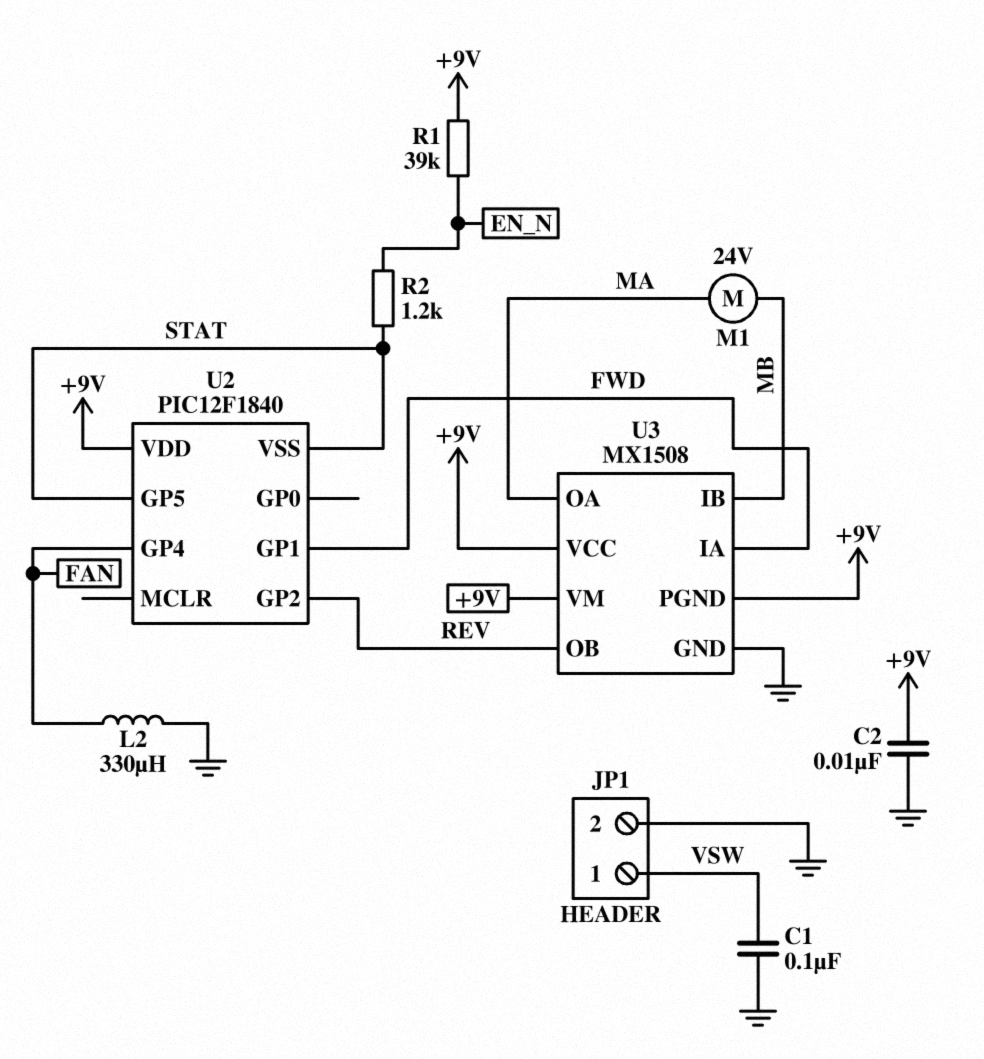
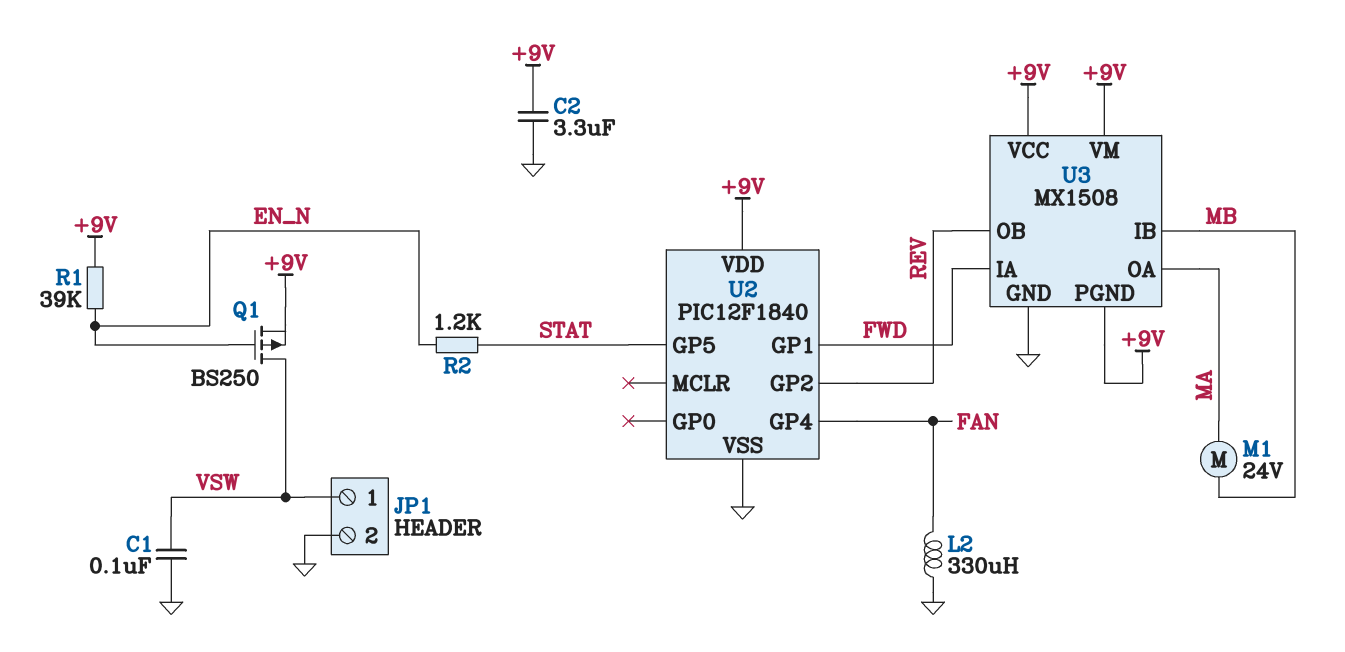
C2: 10nF (+9V, GND) -> 3.3uF (+9V, GND)
Q1: none -> PMOS BS250 (G EN_N, D VSW, S +9V)
U2 pin VSS: STAT -> GND

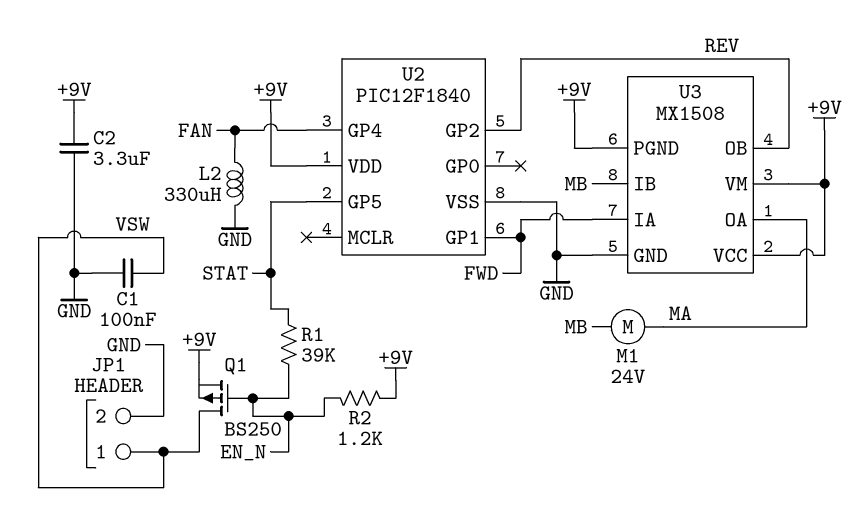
R1: 39k (+9V, EN_N) -> 39k (EN_N, STAT)
R2: 1.2k (EN_N, STAT) -> 1.2k (+9V, EN_N)

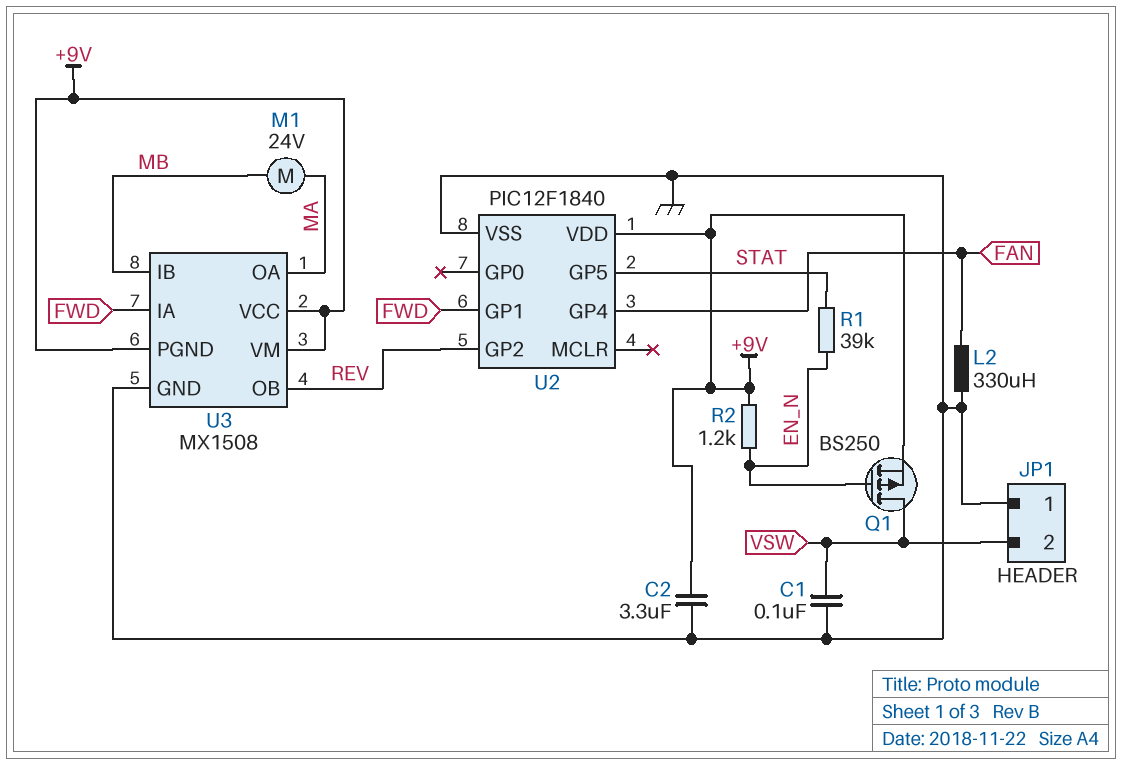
JP1 pin 1: VSW -> GND
JP1 pin 2: GND -> VSW

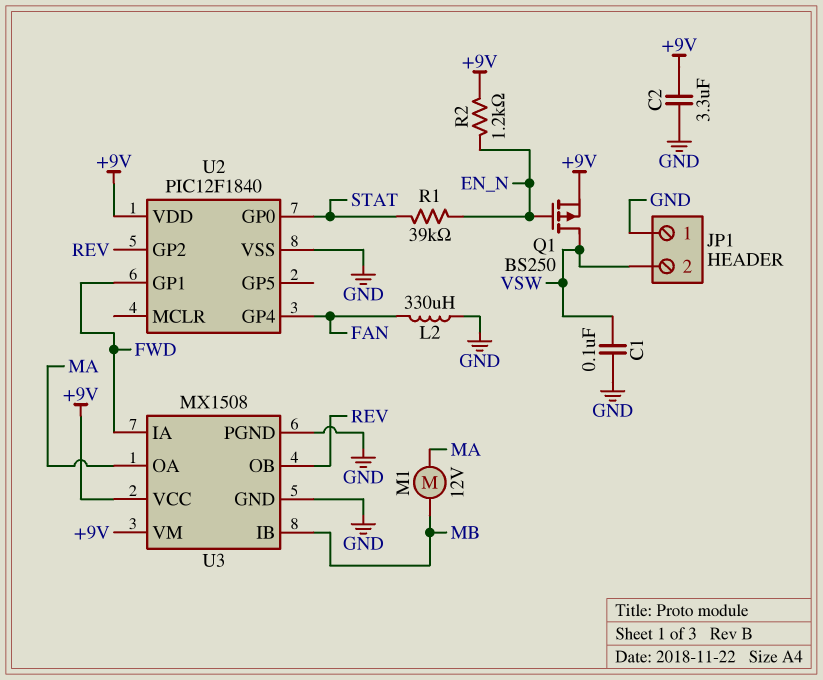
M1: motor 24V (MA, MB) -> motor 12V (MA, MB)
U2 pin GP0: none -> STAT
U2 pin GP5: STAT -> none
U3 pin PGND: +9V -> GND

